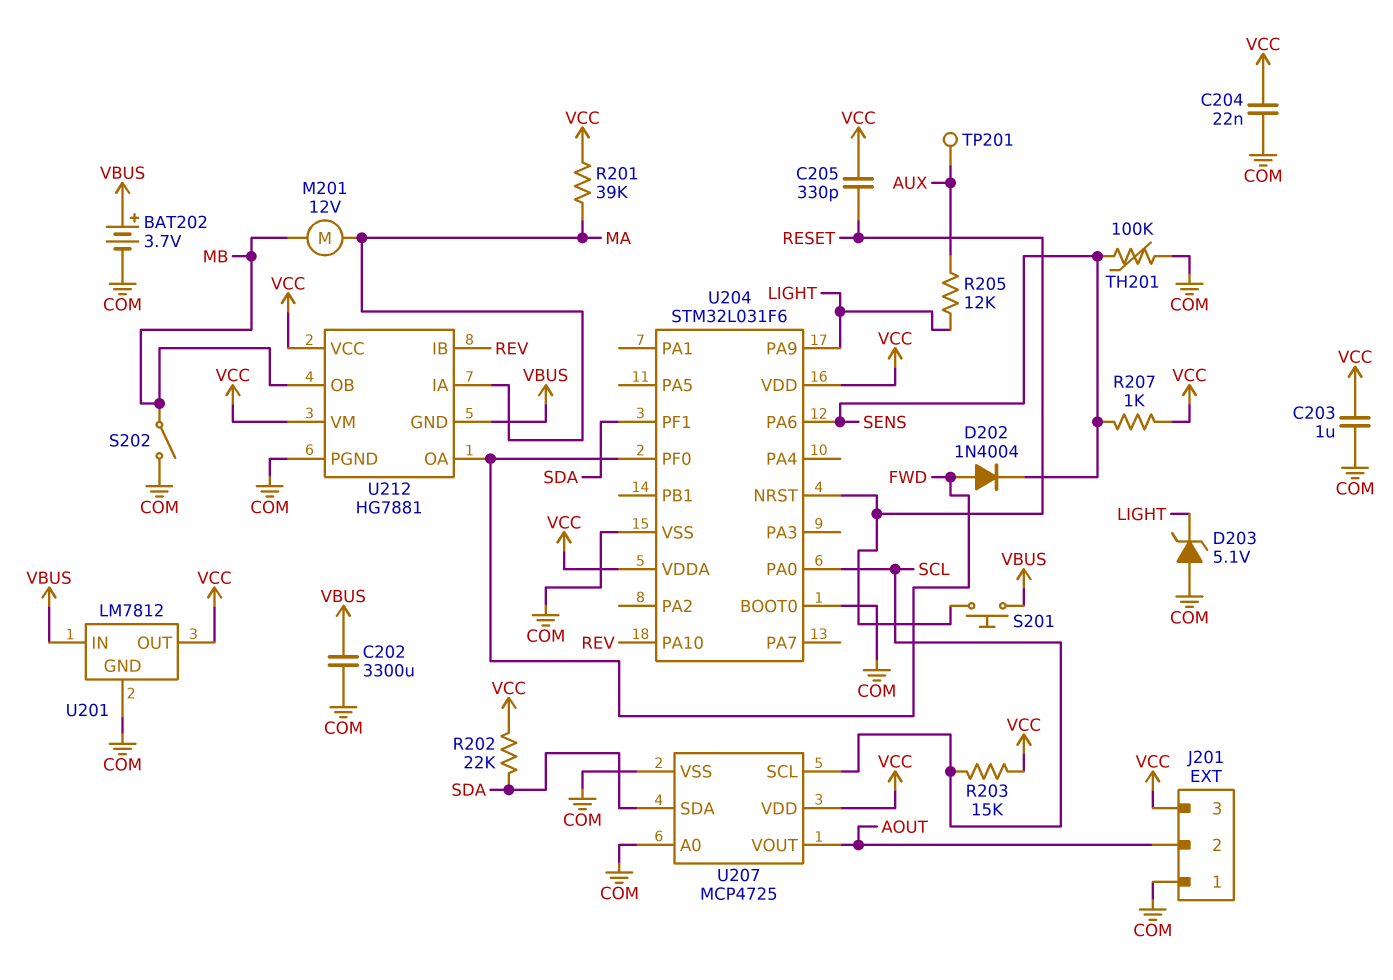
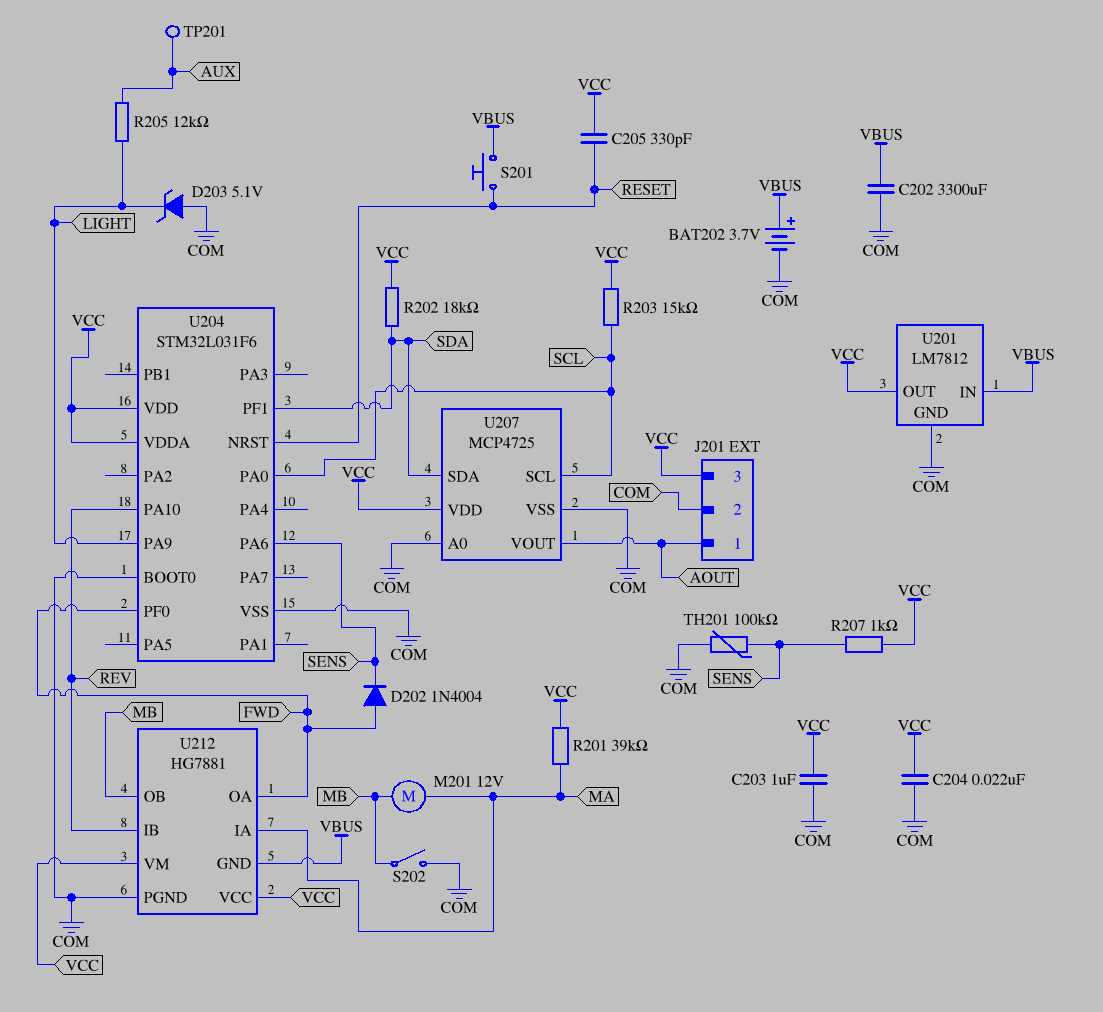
J201 pin 1: COM -> AOUT
J201 pin 2: AOUT -> COM
R202: 22k (SDA, VCC) -> 18k (SDA, VCC)

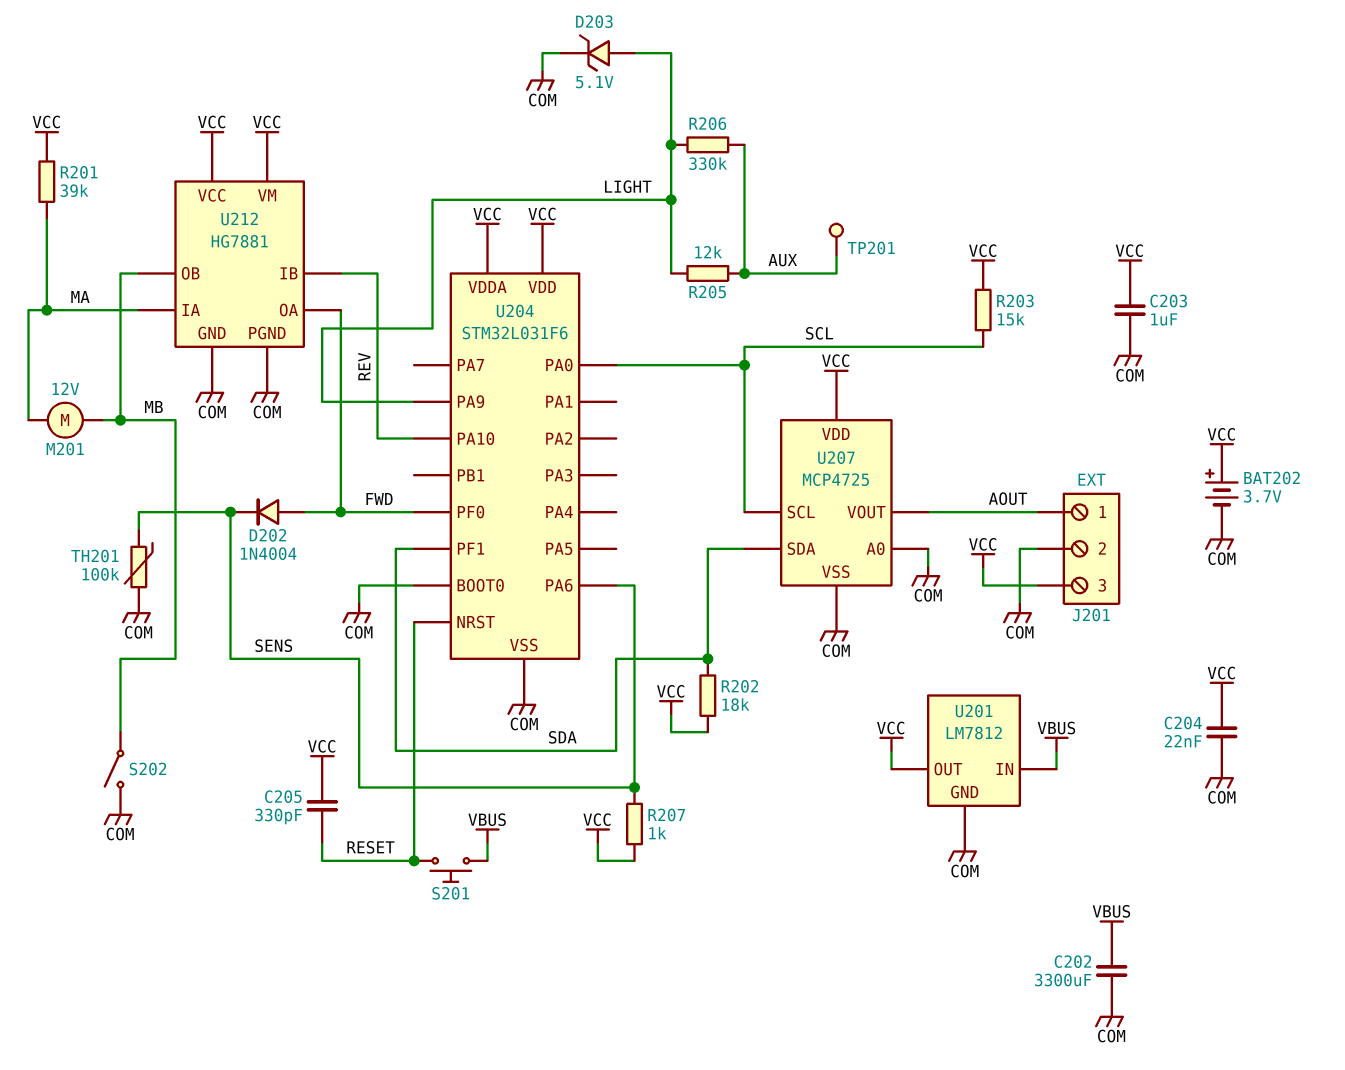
BAT202: 3.7V (plus VBUS, minus COM) -> 3.7V (plus VCC, minus COM)
D203: zener 5.1V (A COM, K LIGHT) -> zener 5.1V (A LIGHT, K COM)
R206: none -> 330k (AUX, LIGHT)
U212 pin GND: VBUS -> COM

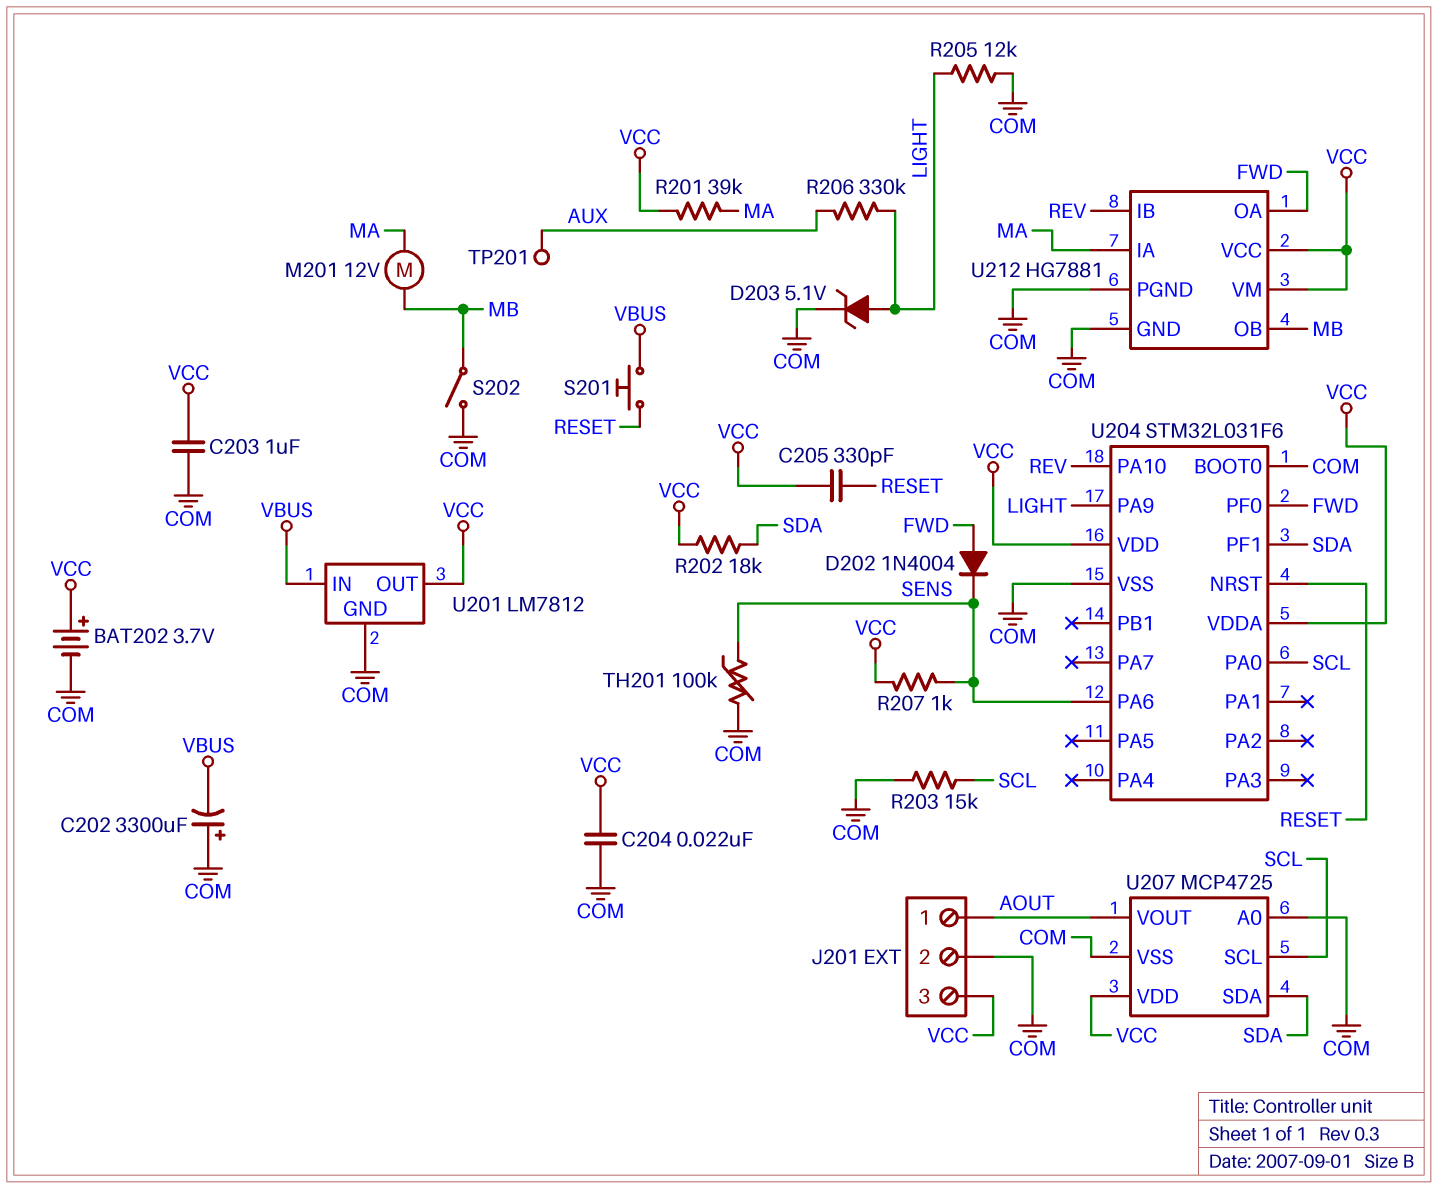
C202: 3300uF (COM, VBUS) -> 3300uF (plus COM, minus VBUS)
R203: 15k (SCL, VCC) -> 15k (COM, SCL)
R205: 12k (AUX, LIGHT) -> 12k (COM, LIGHT)

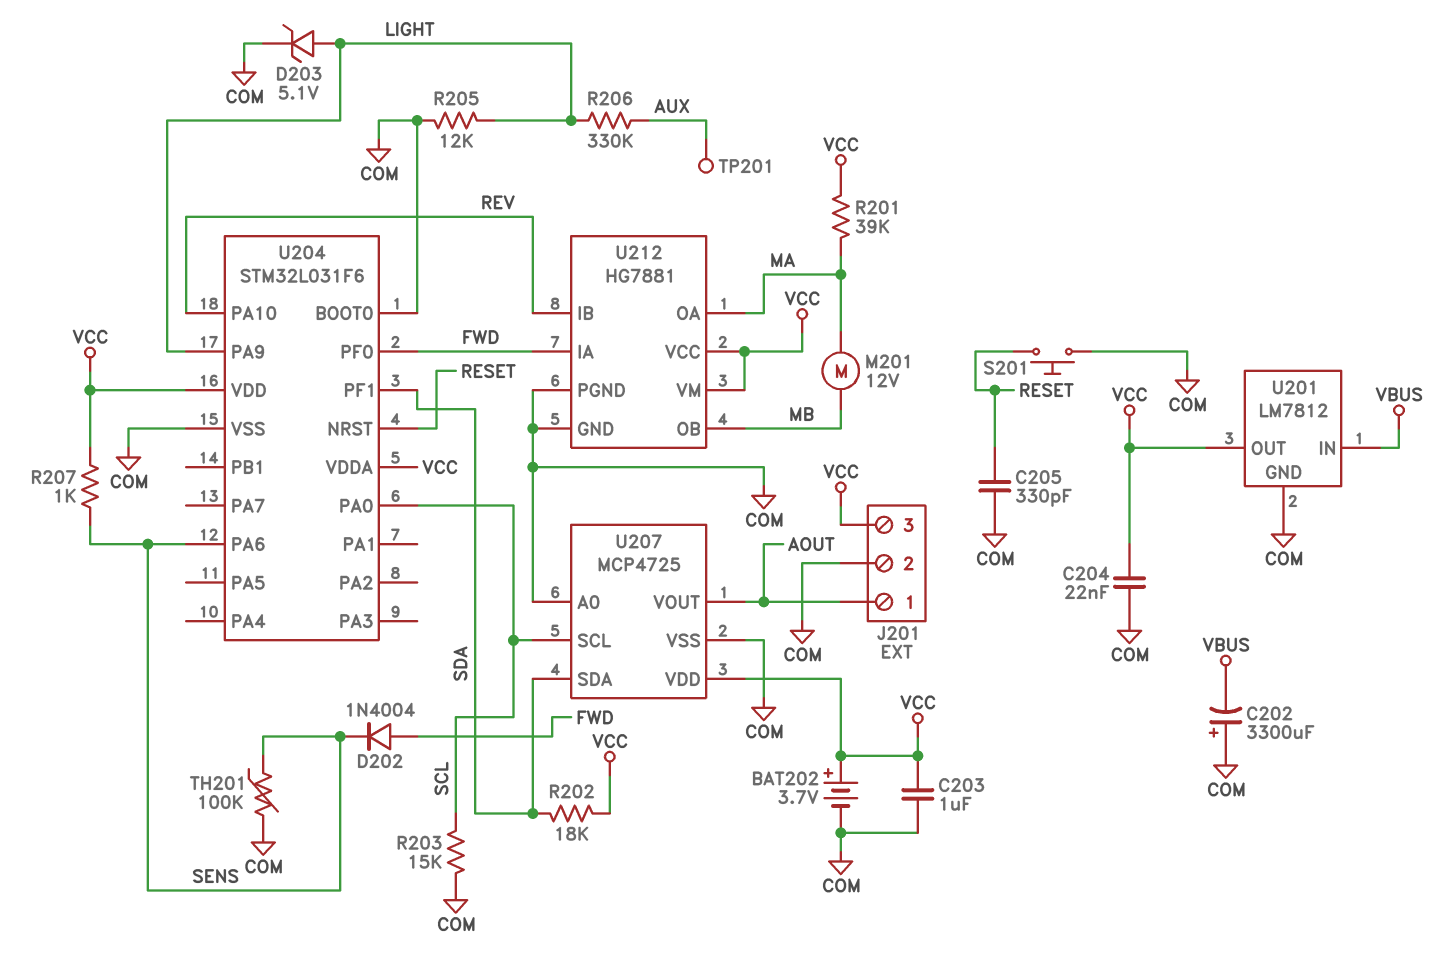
C205: 330pF (RESET, VCC) -> 330pF (COM, RESET)
S201: button (RESET, VBUS) -> button (COM, RESET)
S202: switch (COM, MB) -> none
U212 pin IA: MA -> FWD
U212 pin OA: FWD -> MA

